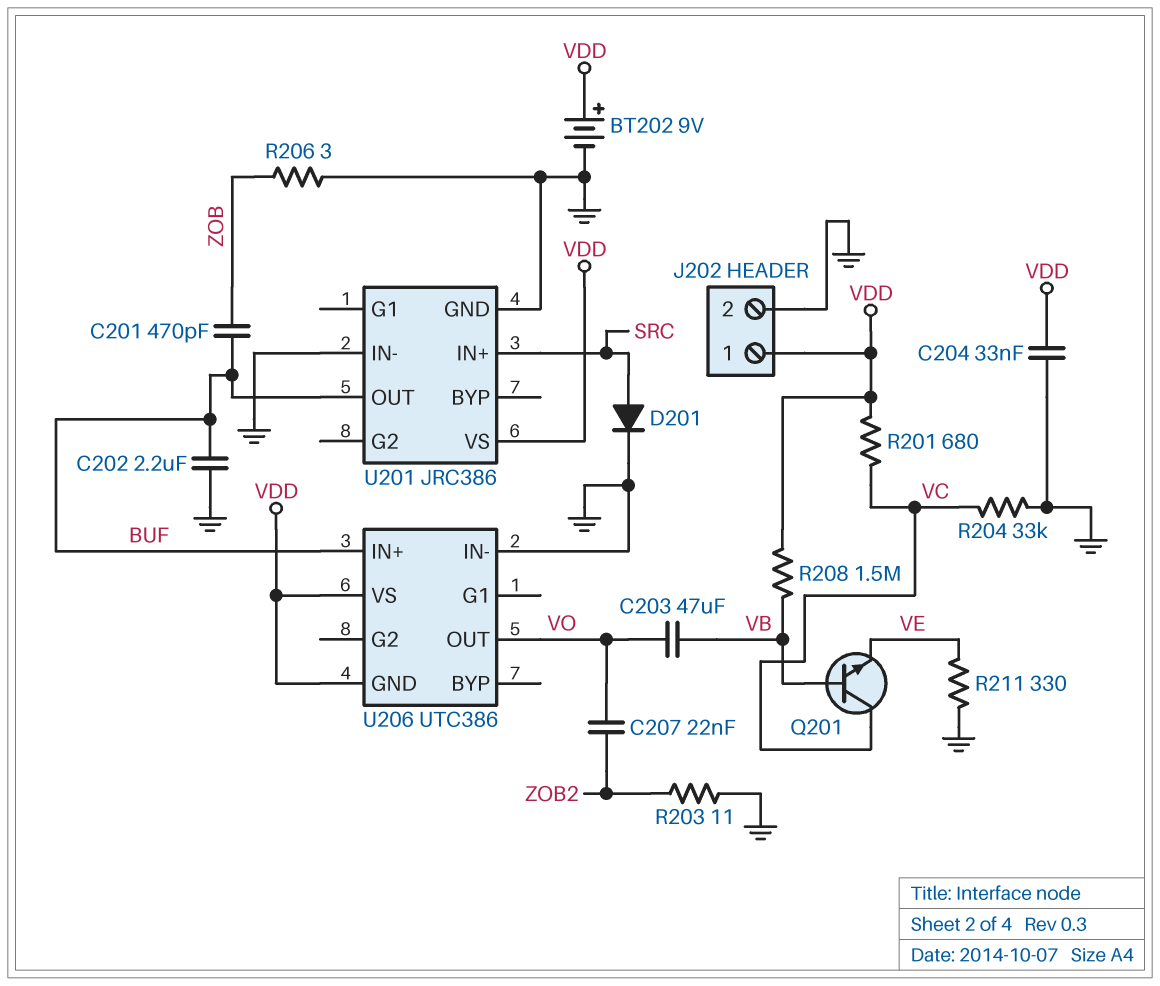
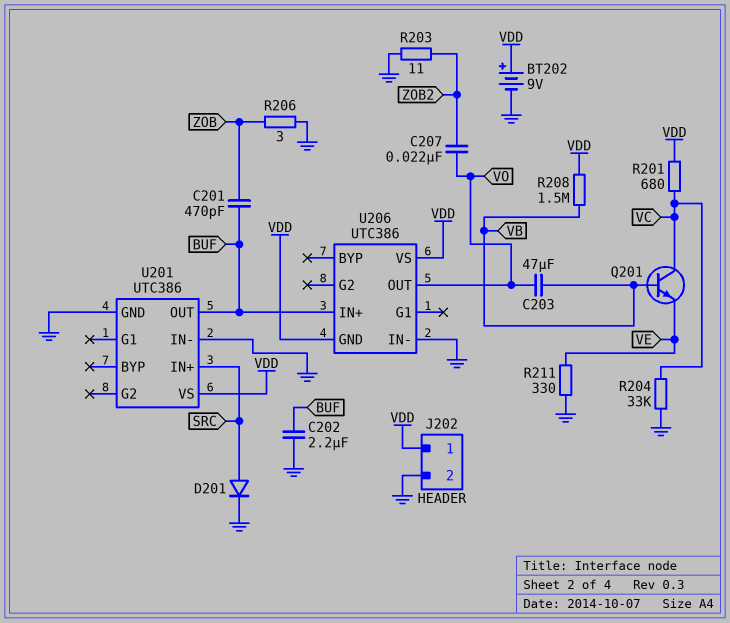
C204: 33nF (GND, VDD) -> none
U201: JRC386 -> UTC386

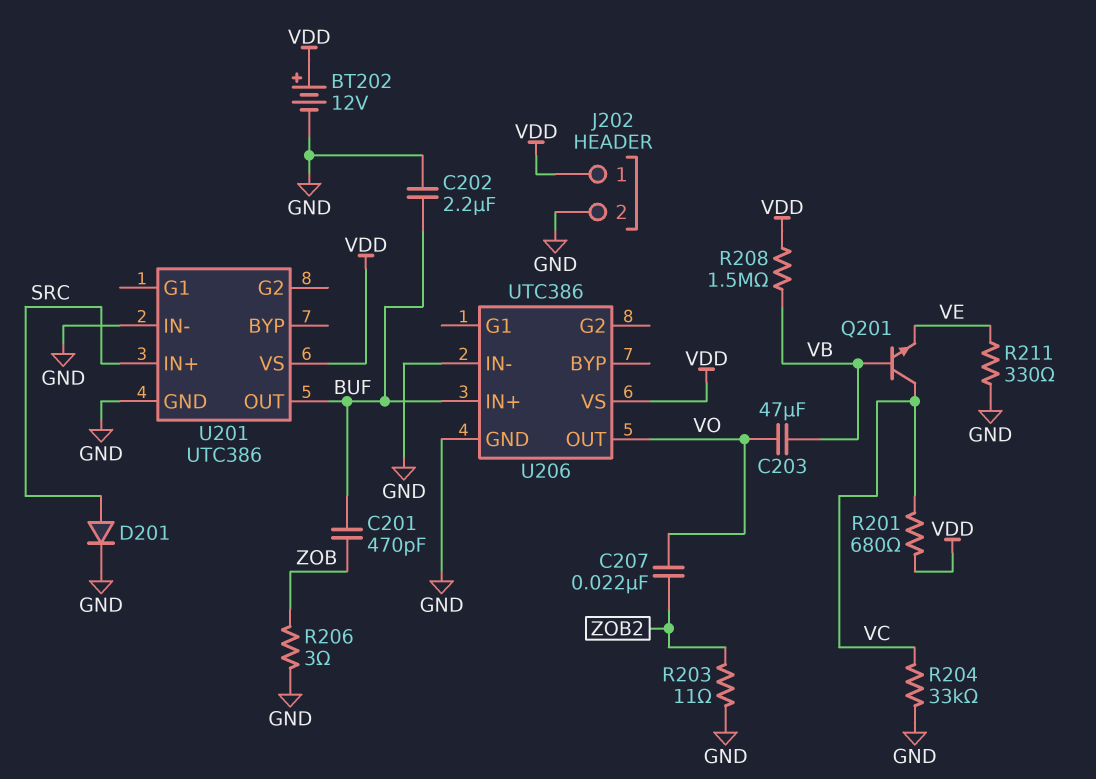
BT202: 9V (plus VDD, minus GND) -> 12V (plus VDD, minus GND)
U206 pin GND: VDD -> GND

